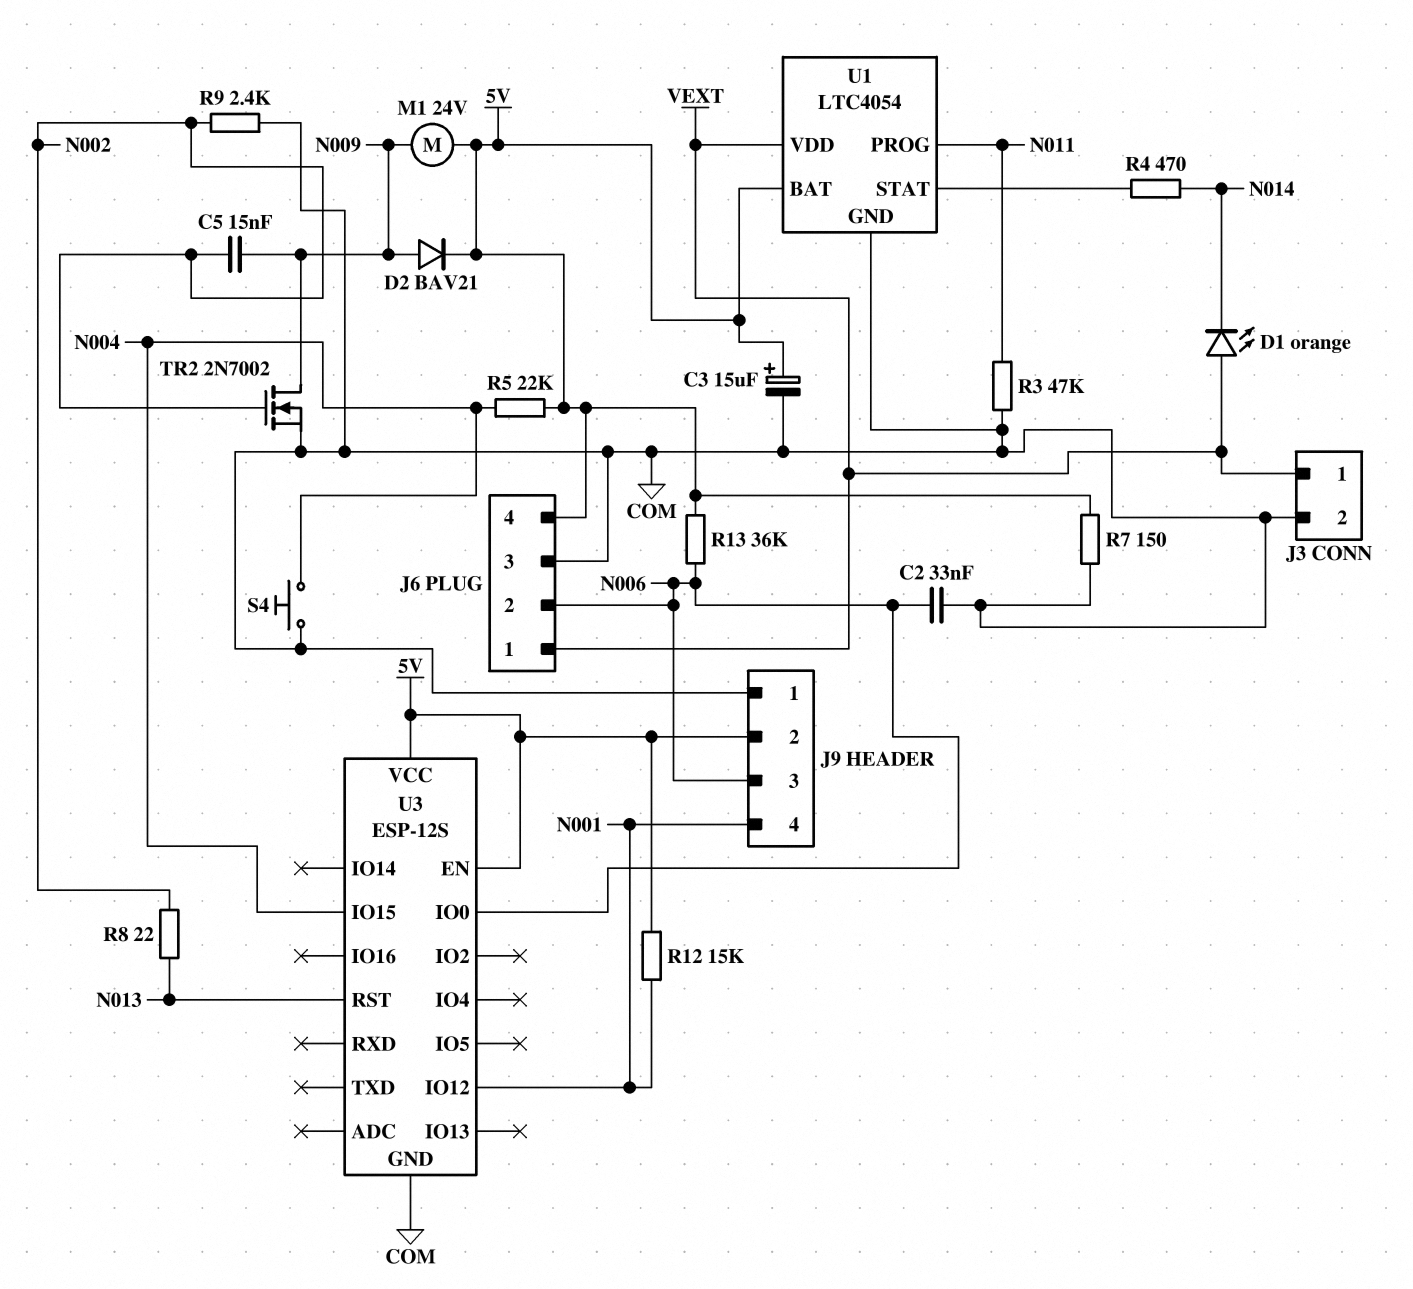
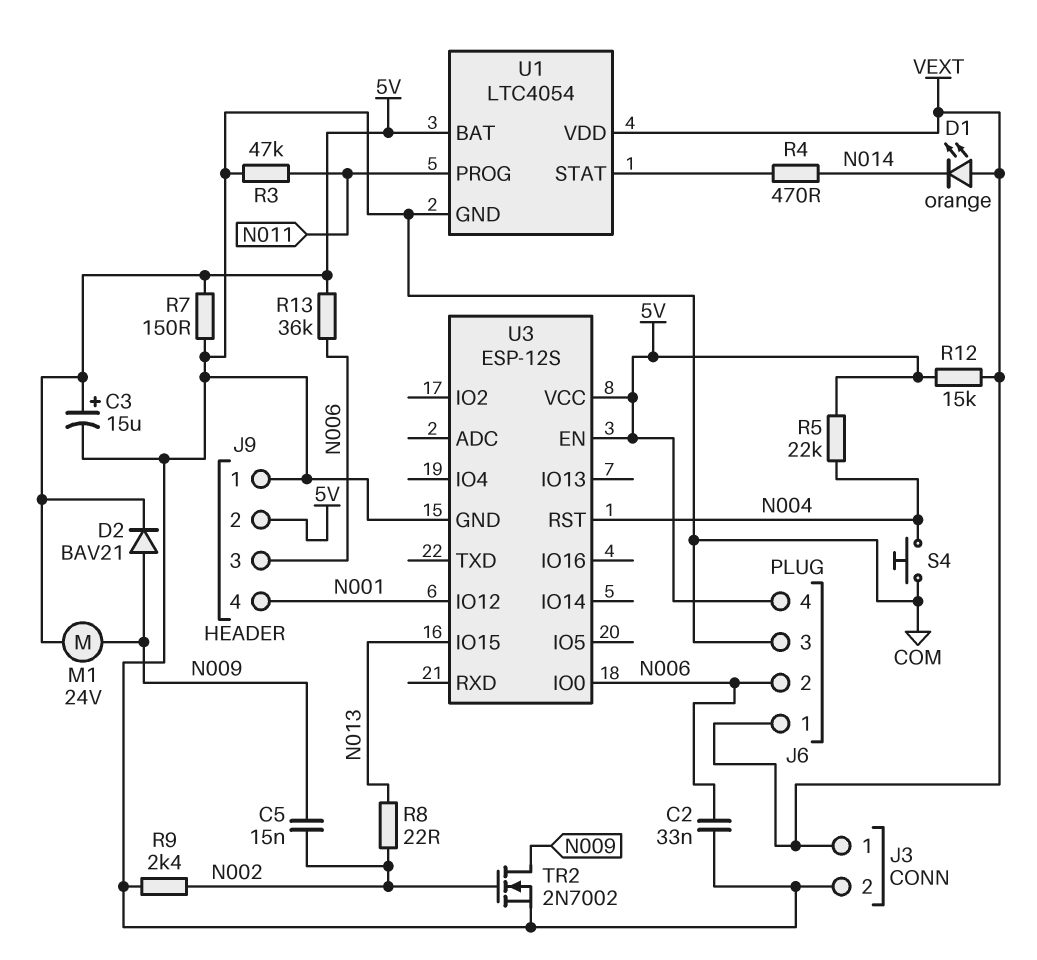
R12: 15k (5V, N001) -> 15k (5V, VEXT)
U3 pin IO15: N004 -> N013
U3 pin RST: N013 -> N004

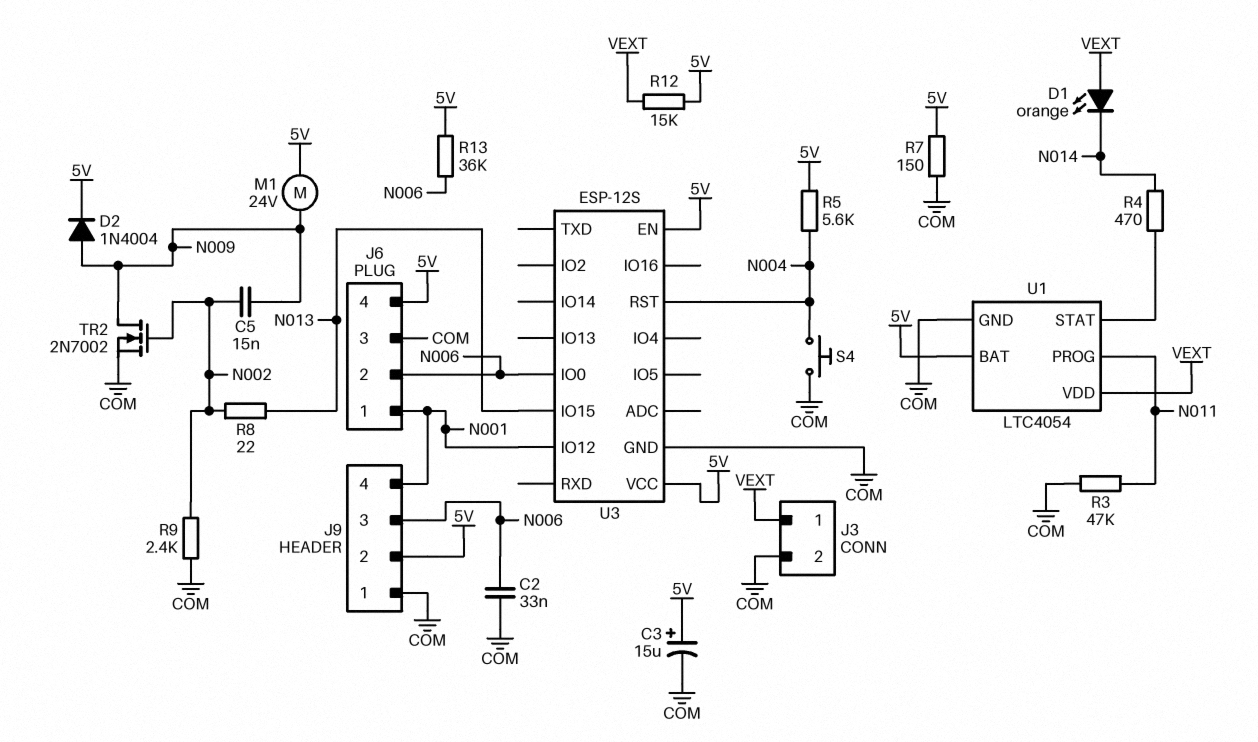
D2: diode BAV21 (A N009, K 5V) -> diode 1N4004 (A N009, K 5V)
J6 pin 1: VEXT -> N001
R5: 22k (5V, N004) -> 5.6k (5V, N004)

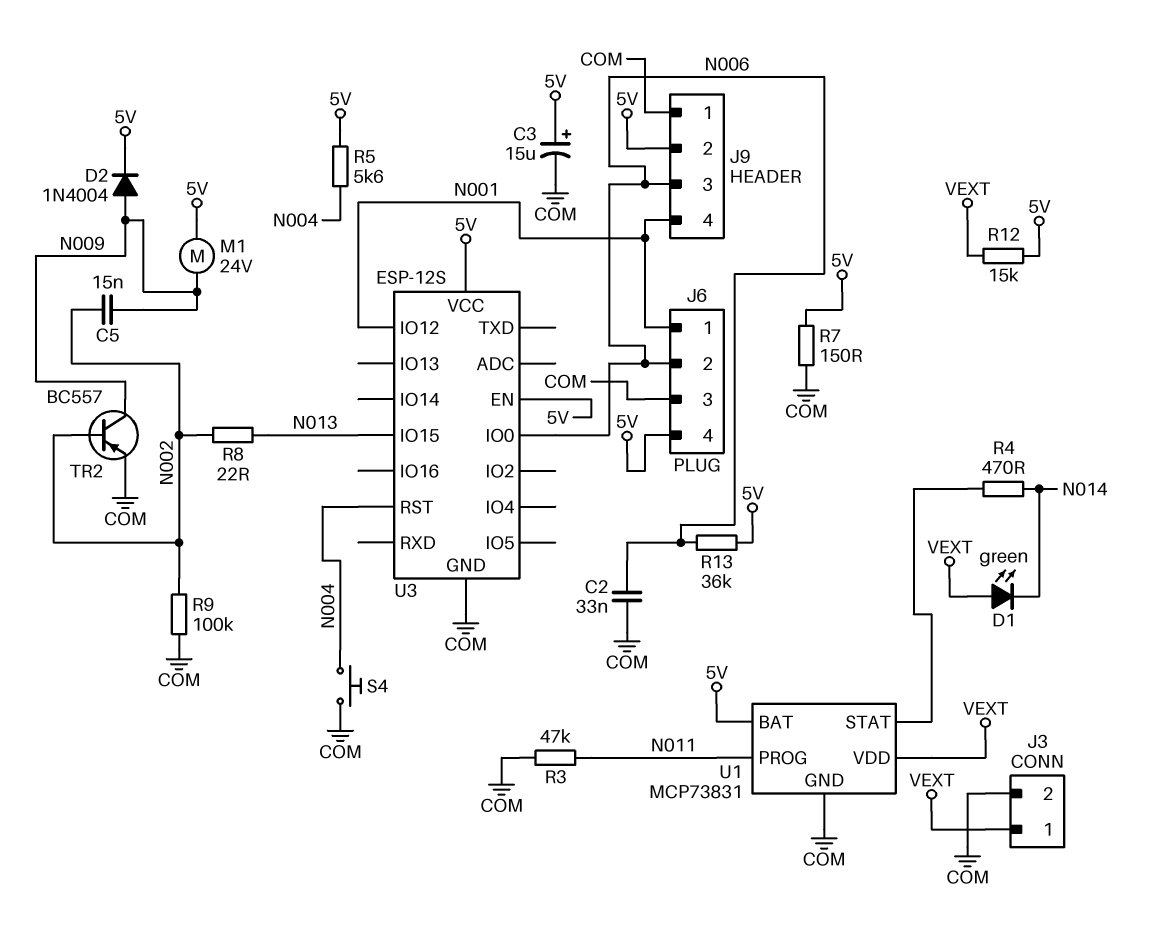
D1: LED orange (A VEXT, K N014) -> LED green (A VEXT, K N014)
R9: 2.4k (COM, N002) -> 100k (COM, N002)
TR2: NMOS 2N7002 (G N002, D N009, S COM) -> PNP BC557 (B N002, C N009, E COM)
U1: LTC4054 -> MCP73831

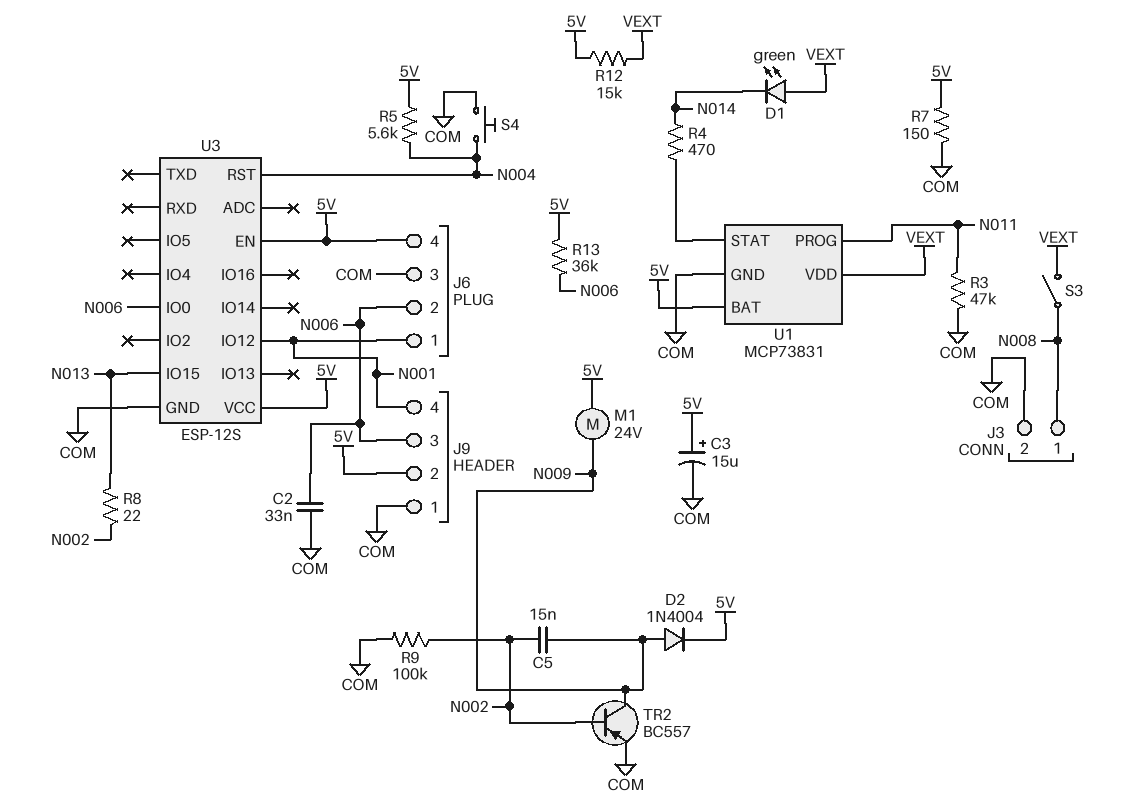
J3 pin 1: VEXT -> N008
S3: none -> switch (N008, VEXT)

